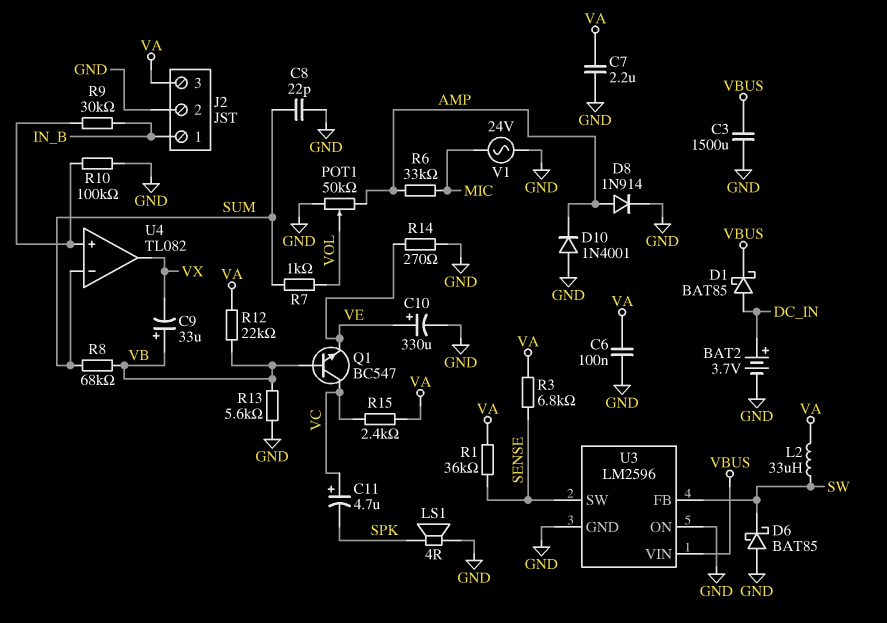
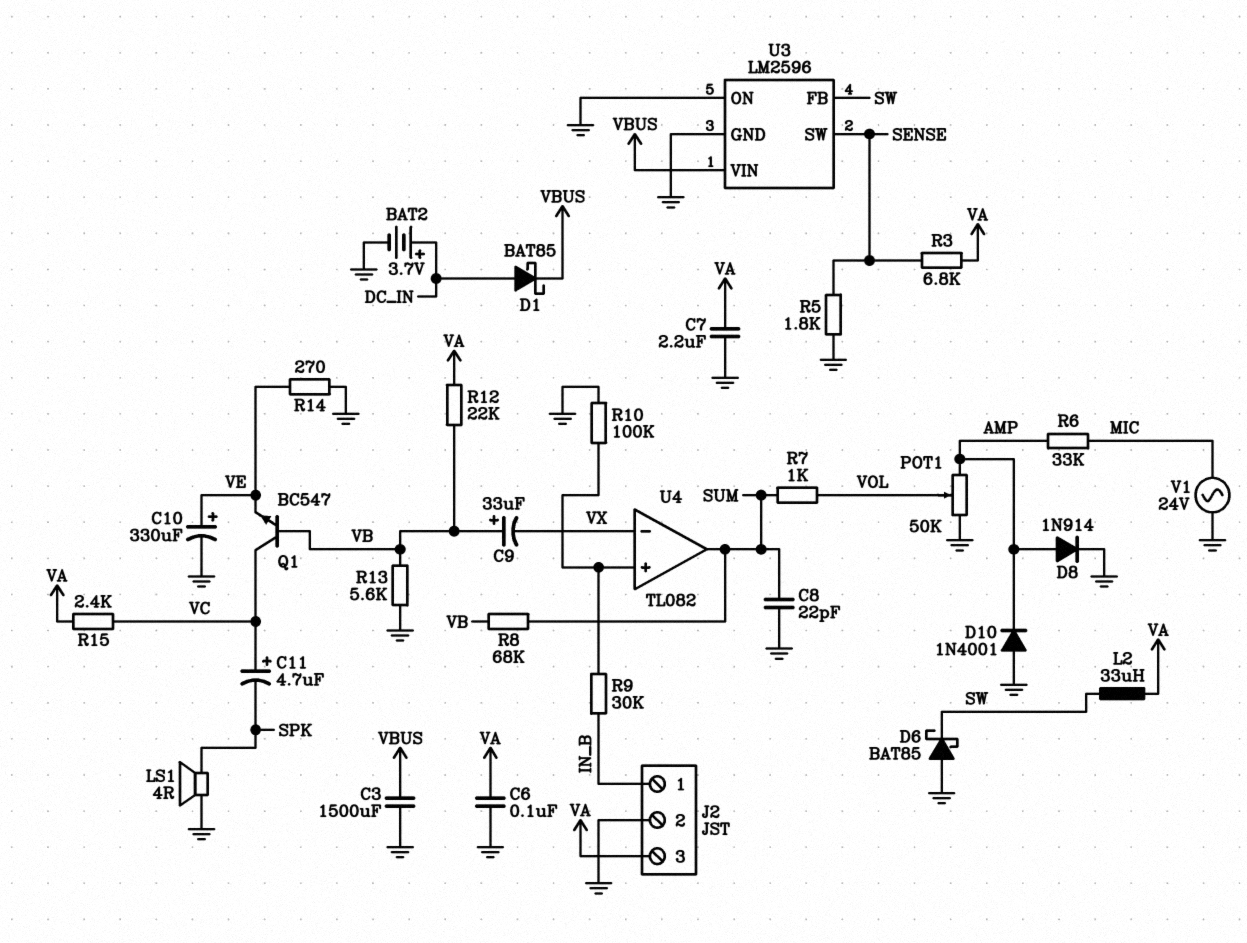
R1: 36k (SENSE, VA) -> none
R5: none -> 1.8k (GND, SENSE)
U4 pin in-: SUM -> VX
U4 pin out: VX -> SUM

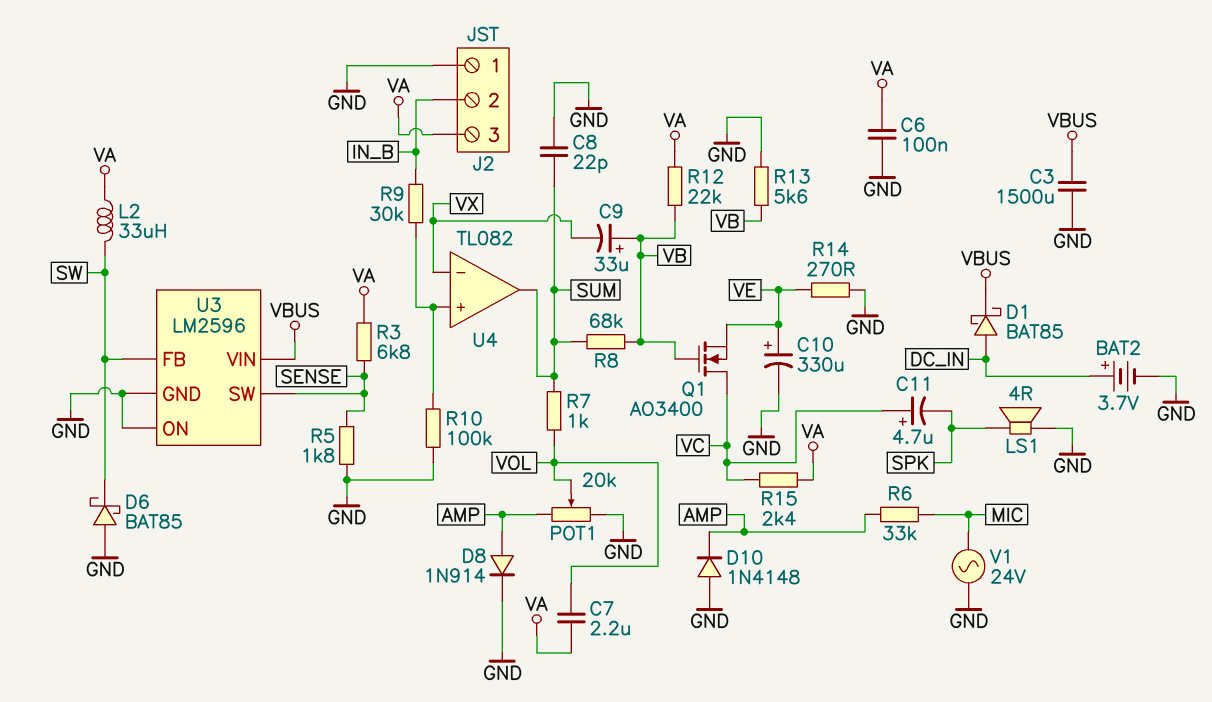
C7: 2.2uF (GND, VA) -> 2.2uF (VA, VOL)
D10: diode 1N4001 (A GND, K AMP) -> diode 1N4148 (A GND, K AMP)
J2 pin 1: IN_B -> GND
J2 pin 2: GND -> IN_B
POT1: 50k (AMP, GND, wiper VOL) -> 20k (AMP, GND, wiper VOL)
Q1: NPN BC547 (B VB, C VC, E VE) -> NMOS AO3400 (G VB, D VC, S VE)

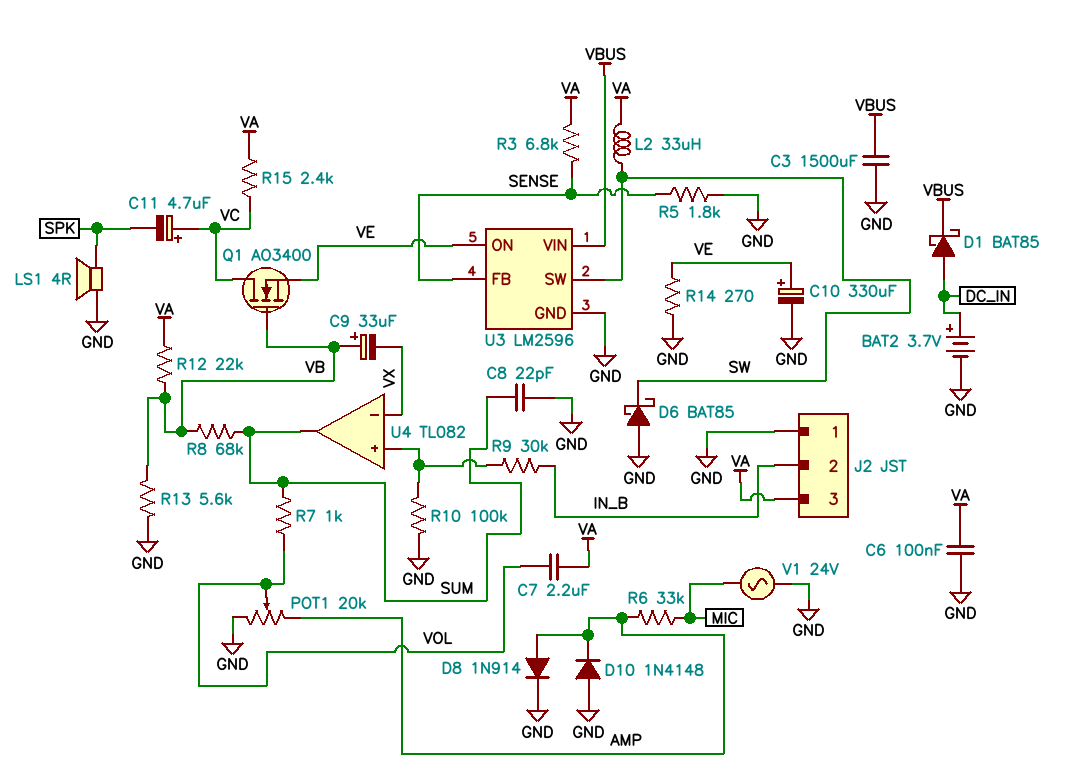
U3 pin FB: SW -> SENSE
U3 pin ON: GND -> VE
U3 pin SW: SENSE -> SW

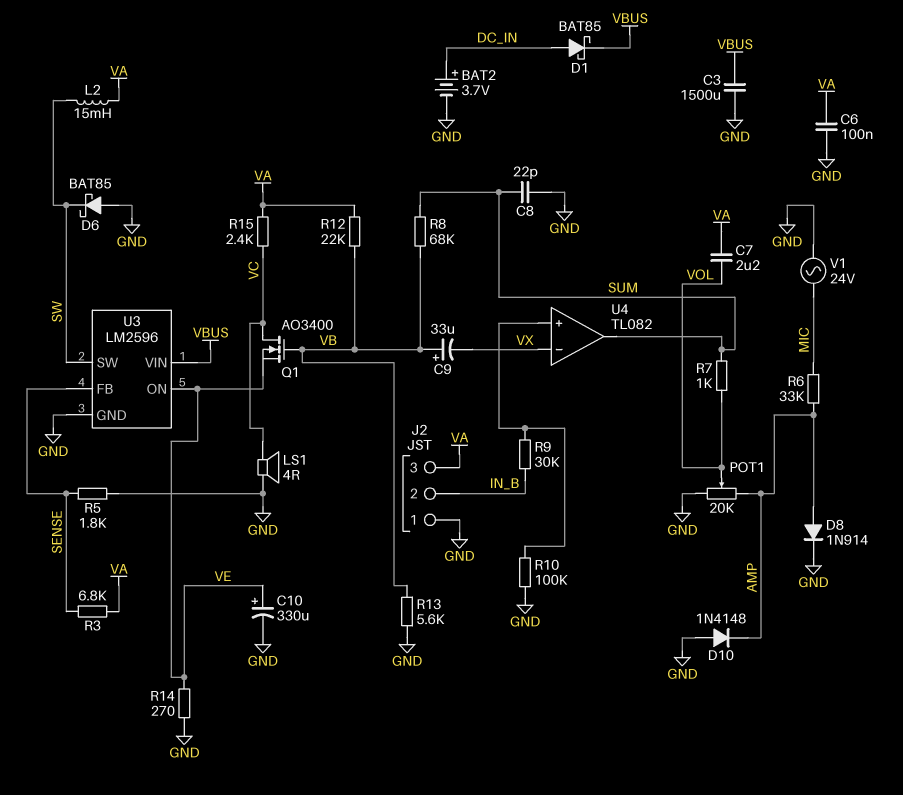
C11: 4.7uF (plus VC, minus SPK) -> none
L2: 33uH (SW, VA) -> 15mH (SW, VA)
LS1: speaker 4R (GND, SPK) -> speaker 4R (GND, VC)

